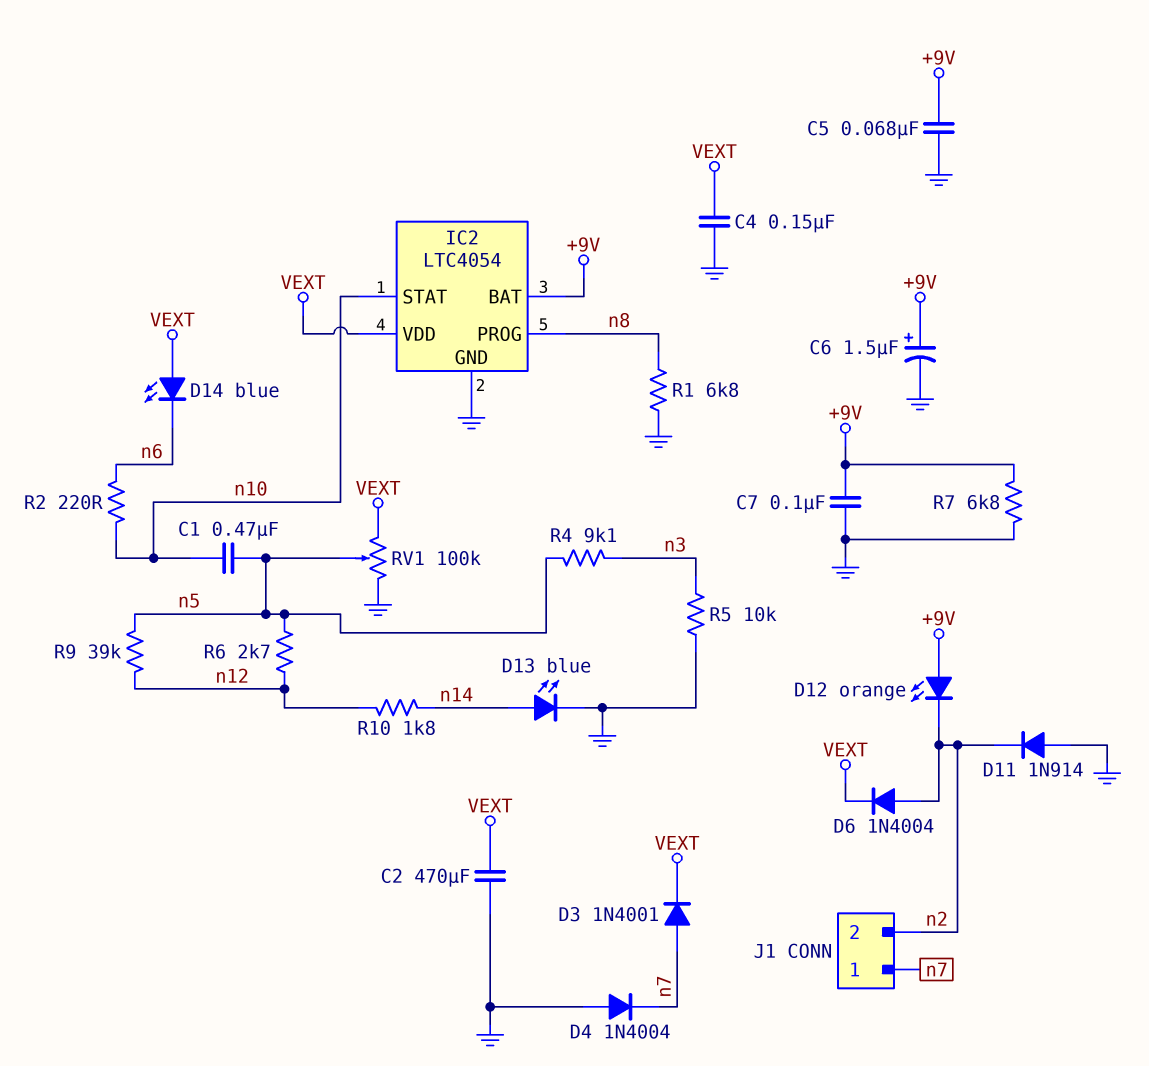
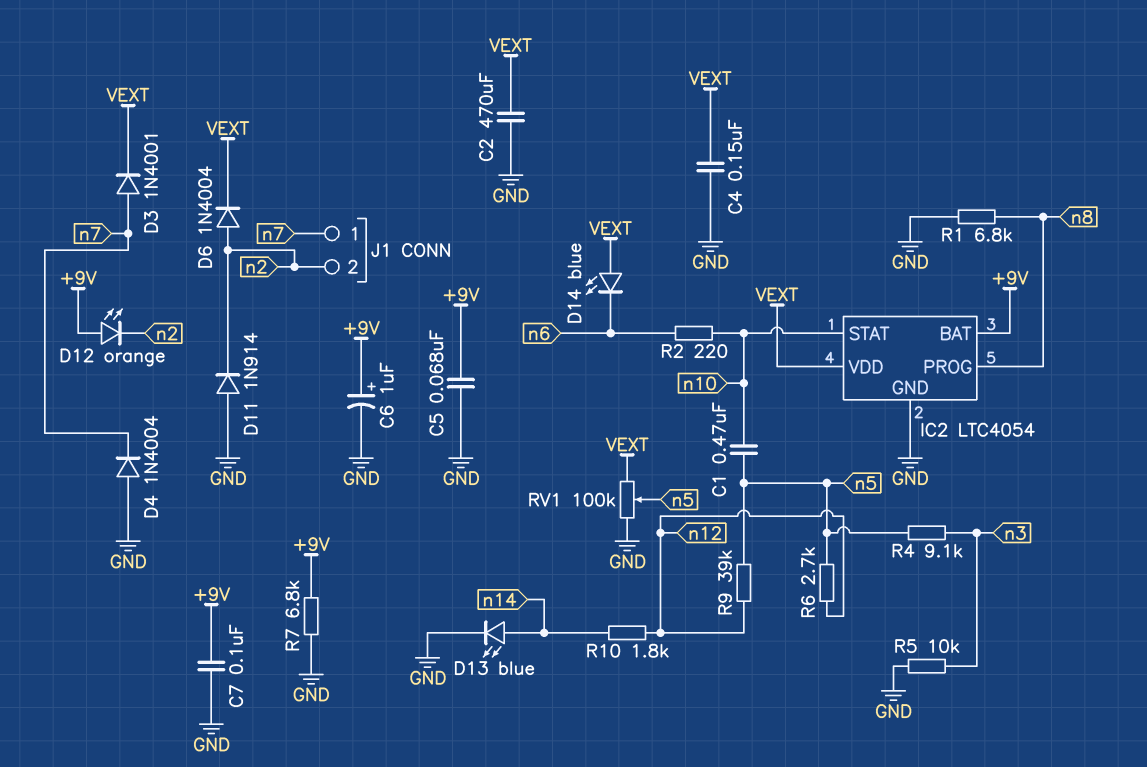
C6: 1.5uF (plus +9V, minus GND) -> 1uF (plus +9V, minus GND)

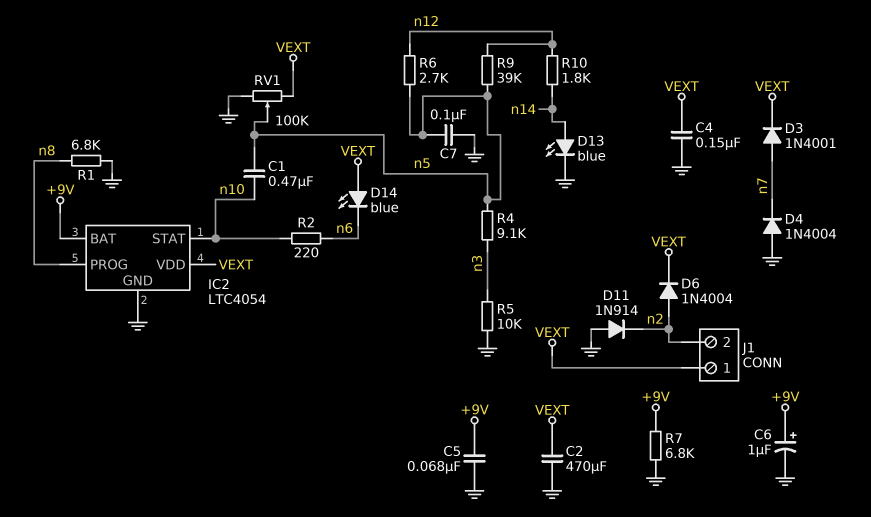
C7: 100nF (+9V, GND) -> 100nF (GND, n5)
D12: LED orange (A +9V, K n2) -> none
J1 pin 1: n7 -> VEXT

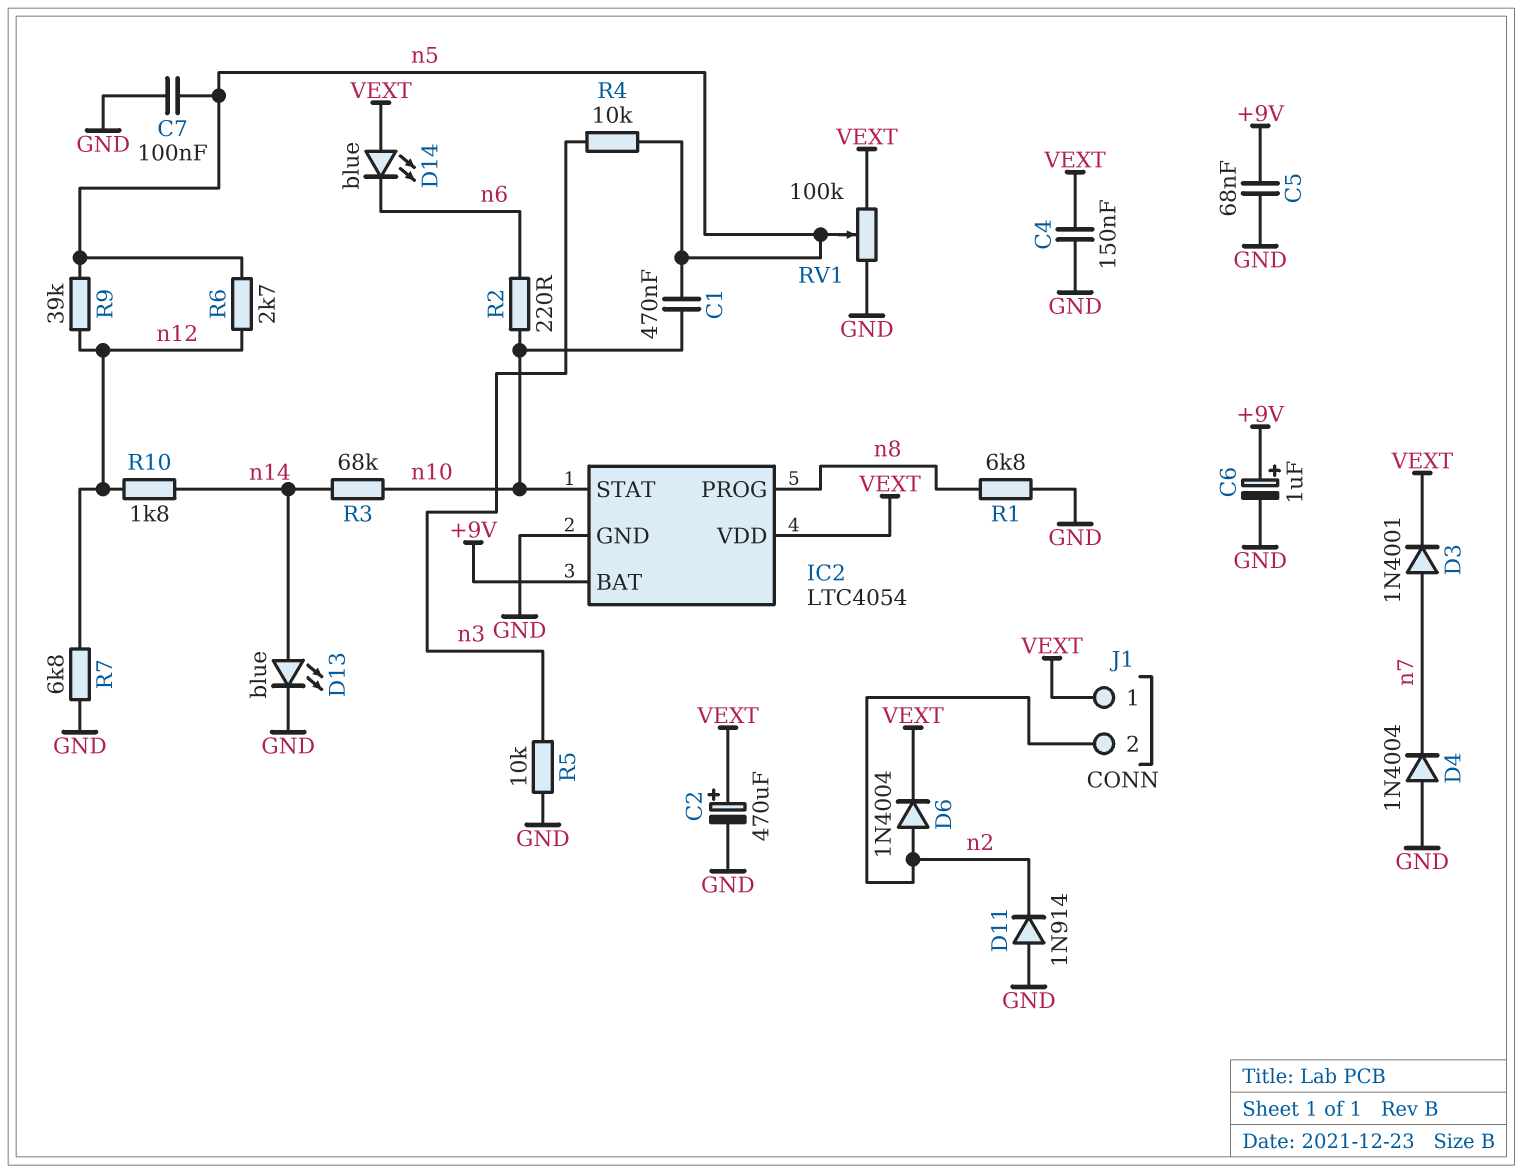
C2: 470uF (GND, VEXT) -> 470uF (plus VEXT, minus GND)
R3: none -> 68k (n10, n14)
R4: 9.1k (n3, n5) -> 10k (n3, n5)
R7: 6.8k (+9V, GND) -> 6.8k (GND, n12)

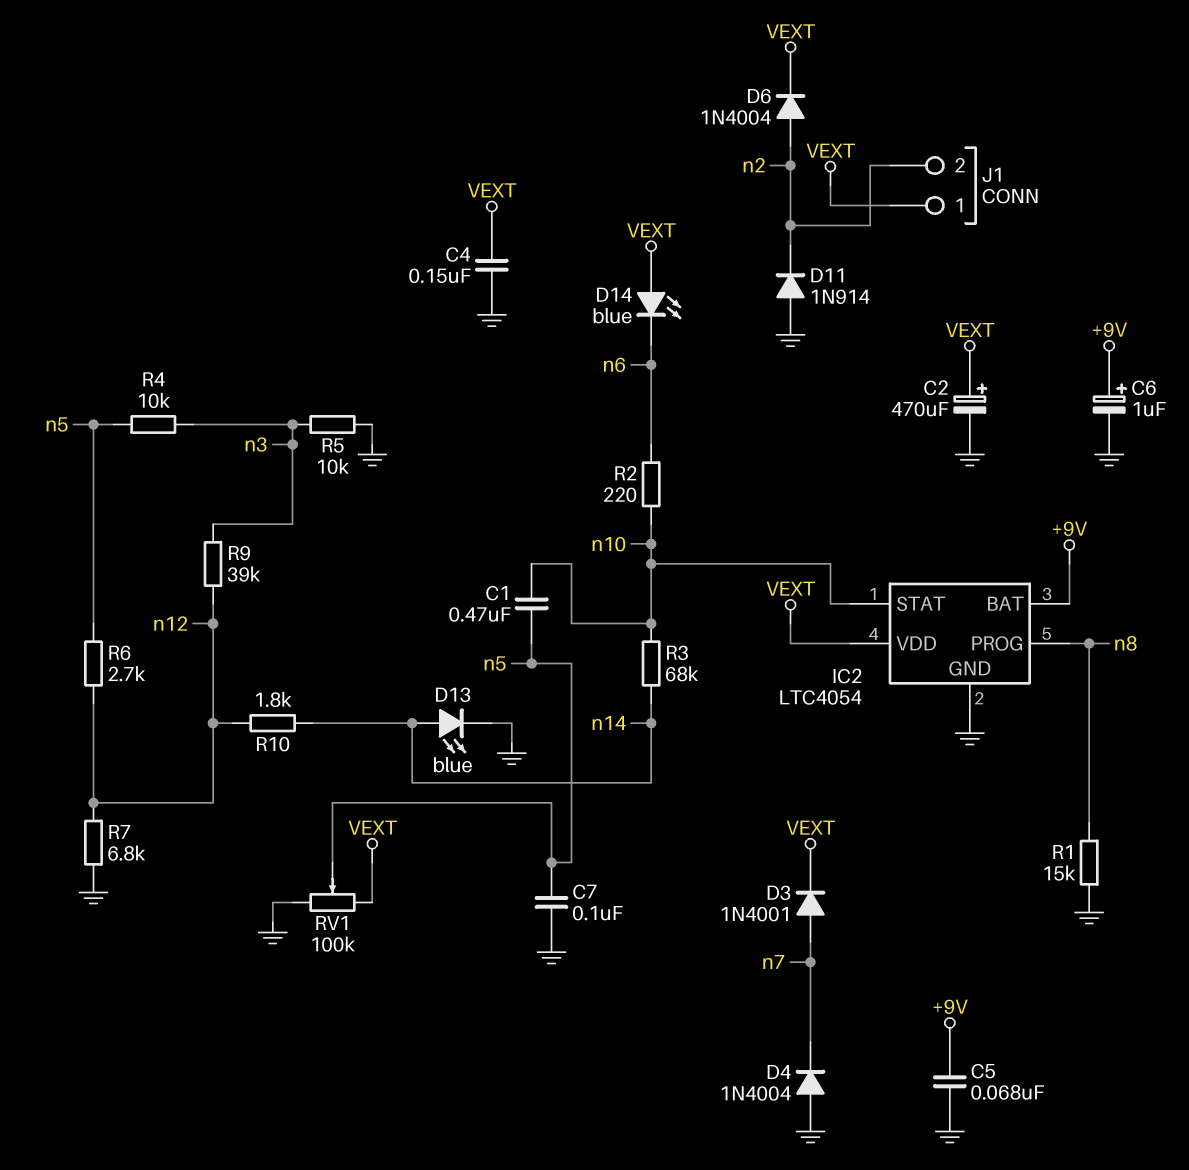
R1: 6.8k (GND, n8) -> 15k (GND, n8)
R9: 39k (n5, n12) -> 39k (n3, n12)

